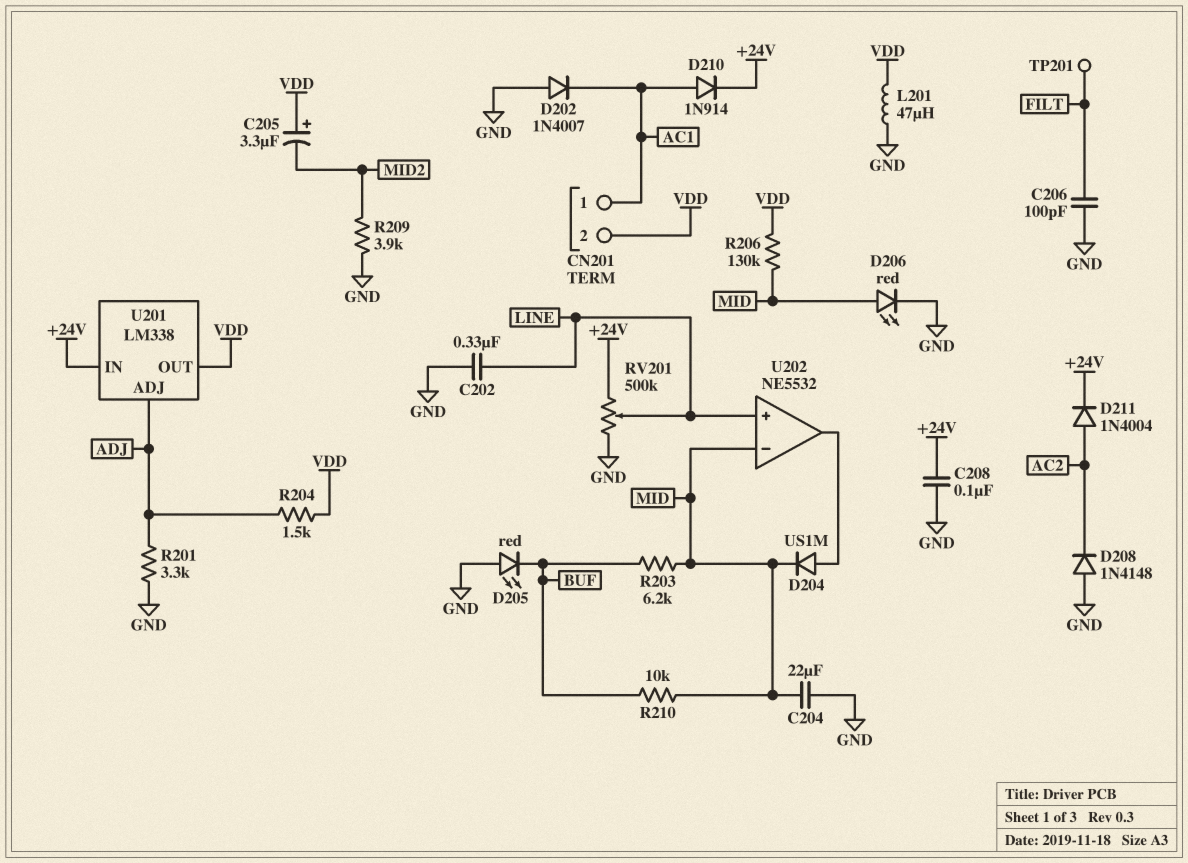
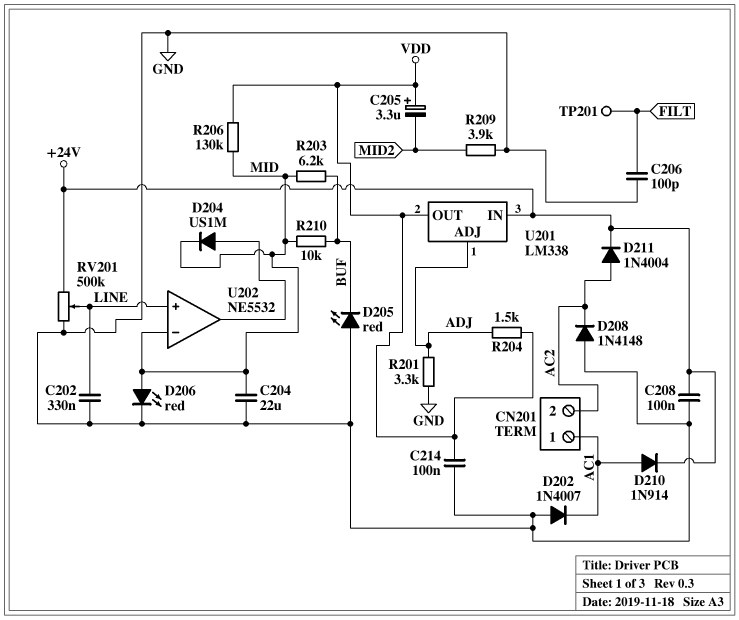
C214: none -> 100nF (GND, VDD)
CN201 pin 2: VDD -> AC2
L201: 47uH (GND, VDD) -> none

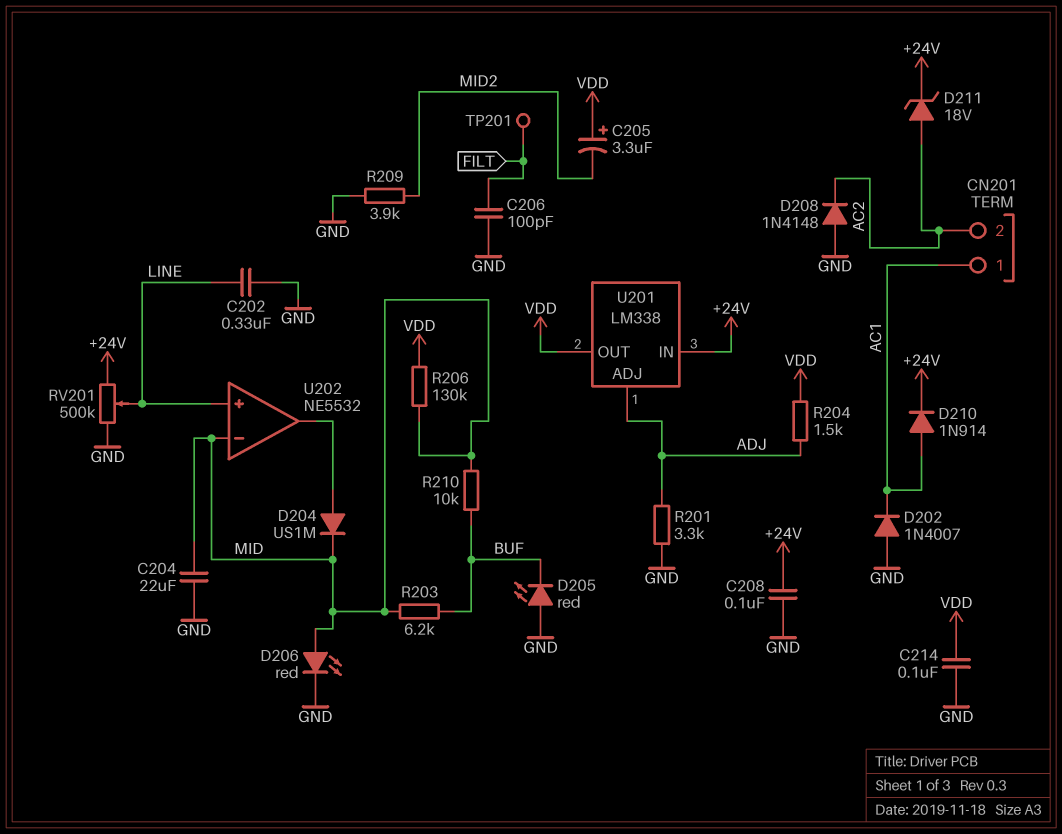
D211: diode 1N4004 (A AC2, K +24V) -> zener 18V (A AC2, K +24V)

